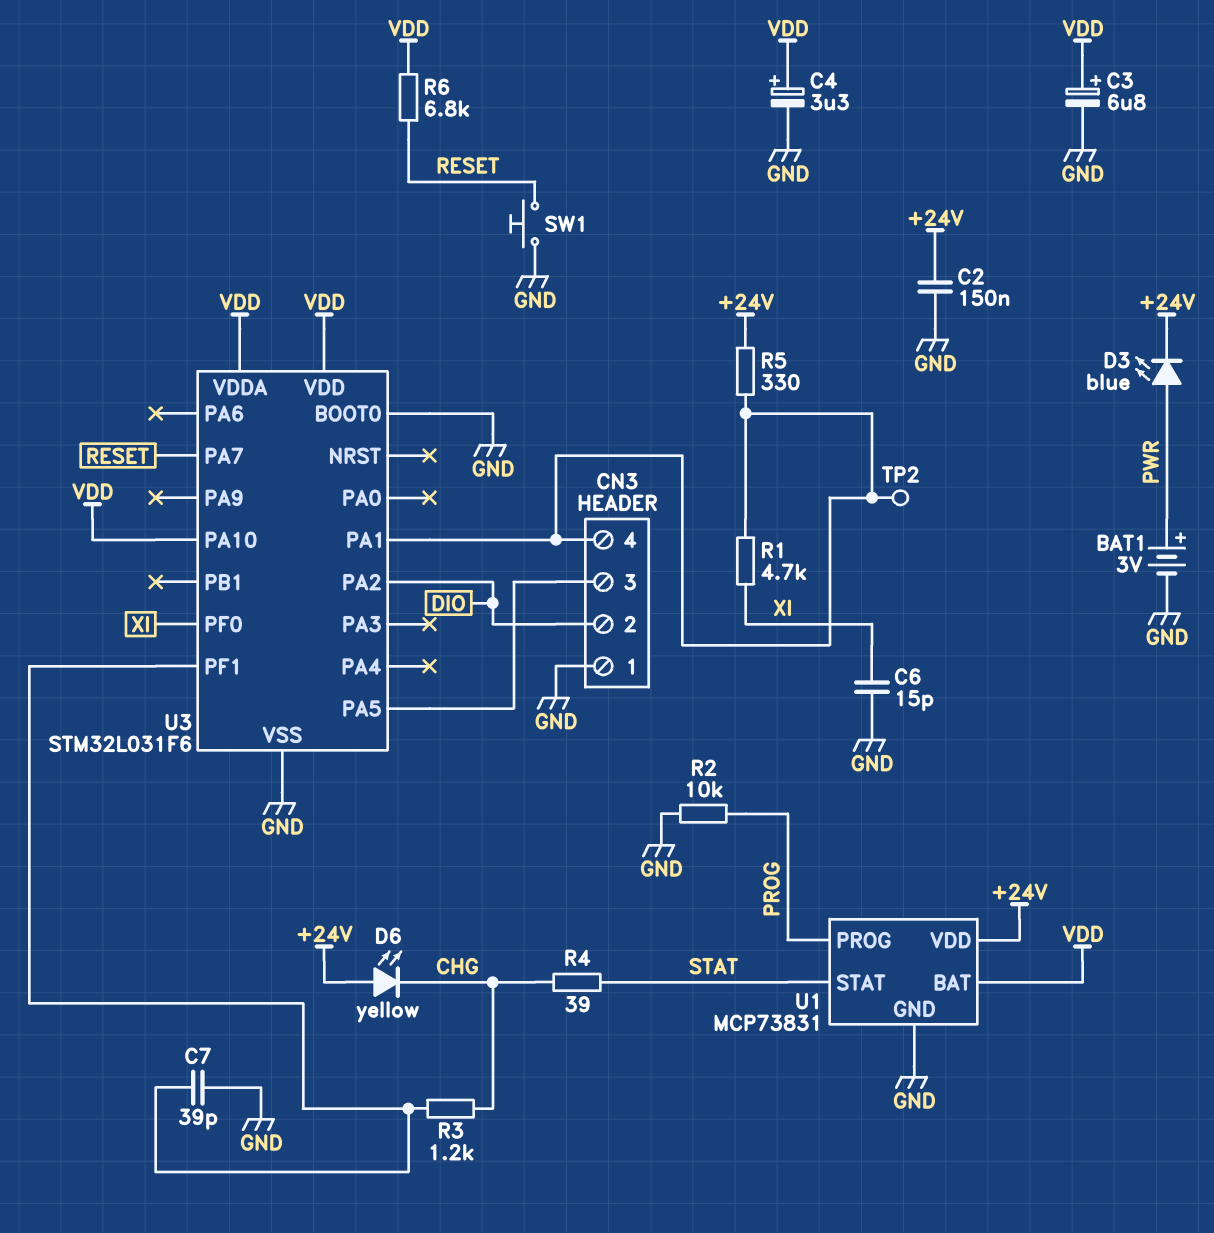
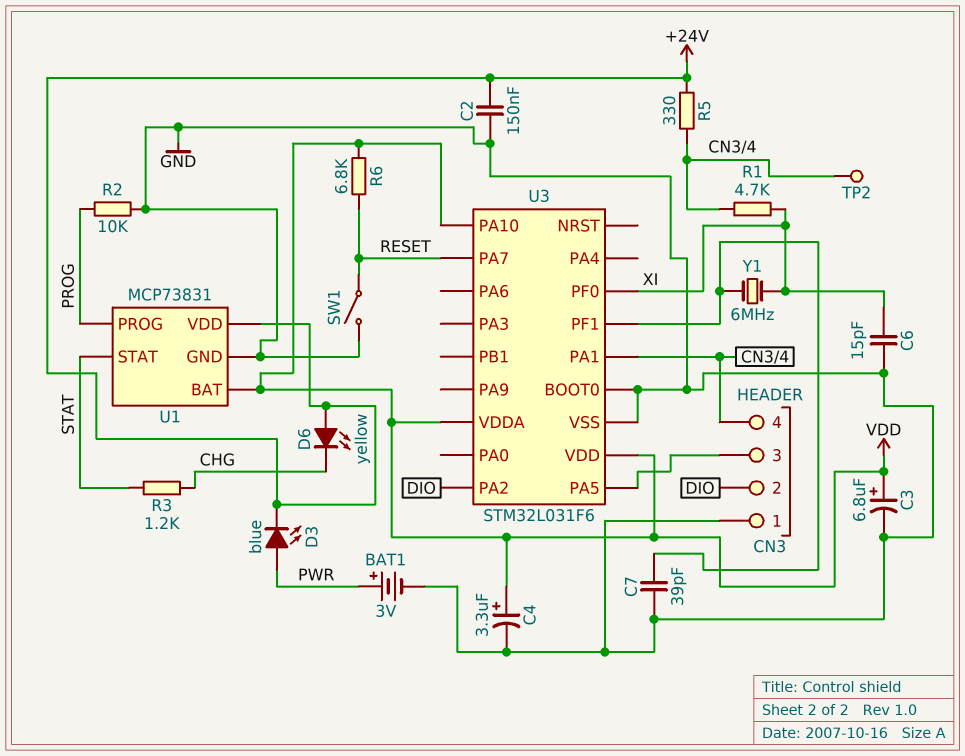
R3: 1.2k (CHG, U3/PF1) -> 1.2k (CHG, STAT)
R4: 39 (CHG, STAT) -> none
SW1: button (GND, RESET) -> switch (GND, RESET)
Y1: none -> 6MHz (U3/PF1, XI)

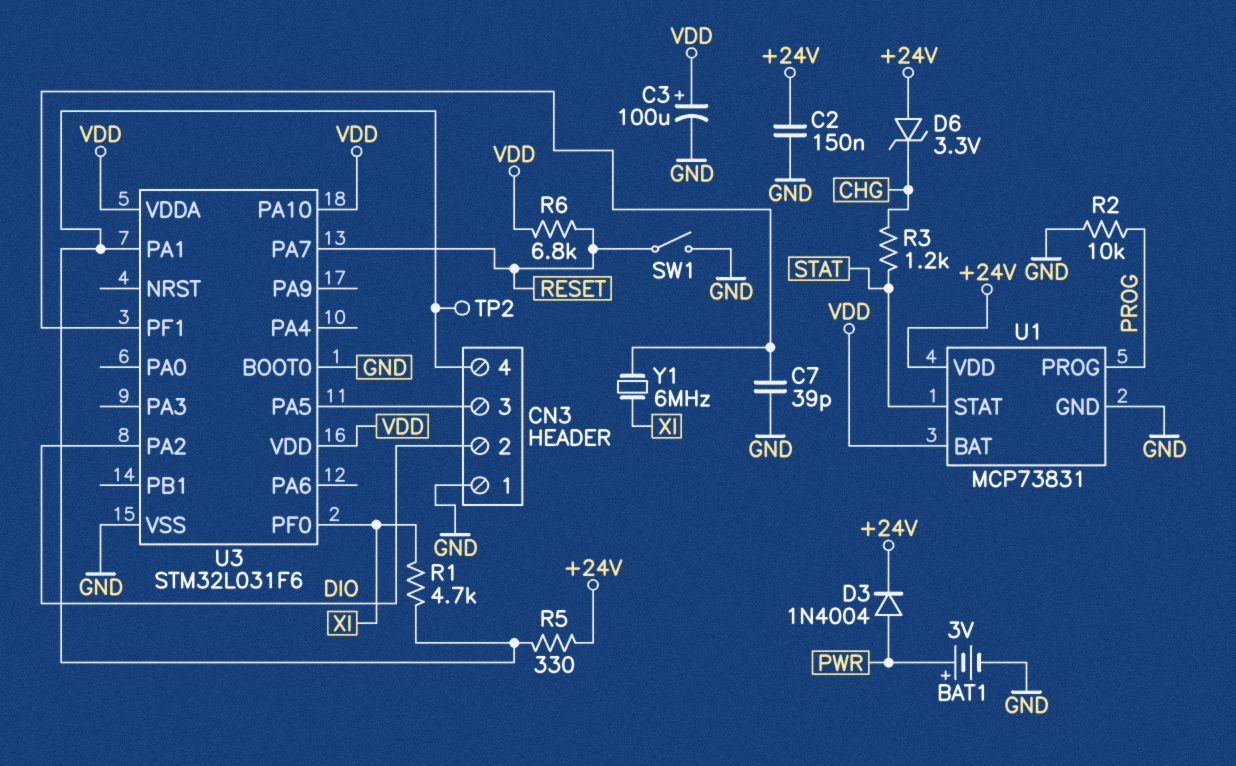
C3: 6.8uF (plus VDD, minus GND) -> 100uF (plus VDD, minus GND)
C4: 3.3uF (plus VDD, minus GND) -> none
C6: 15pF (GND, XI) -> none
D3: LED blue (A PWR, K +24V) -> diode 1N4004 (A PWR, K +24V)
D6: LED yellow (A +24V, K CHG) -> zener 3.3V (A +24V, K CHG)

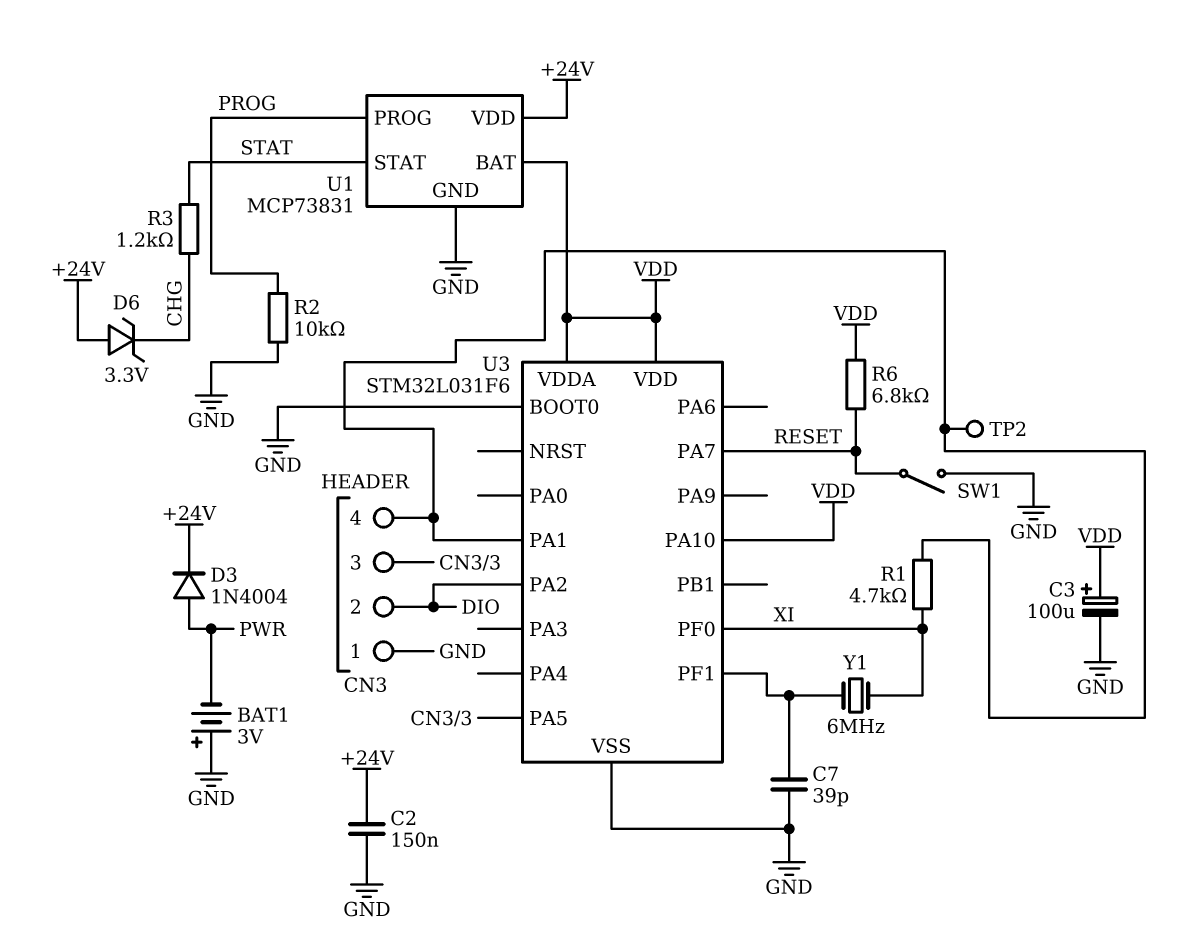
BAT1: 3V (plus PWR, minus GND) -> 3V (plus GND, minus PWR)
R5: 330 (+24V, CN3/4) -> none

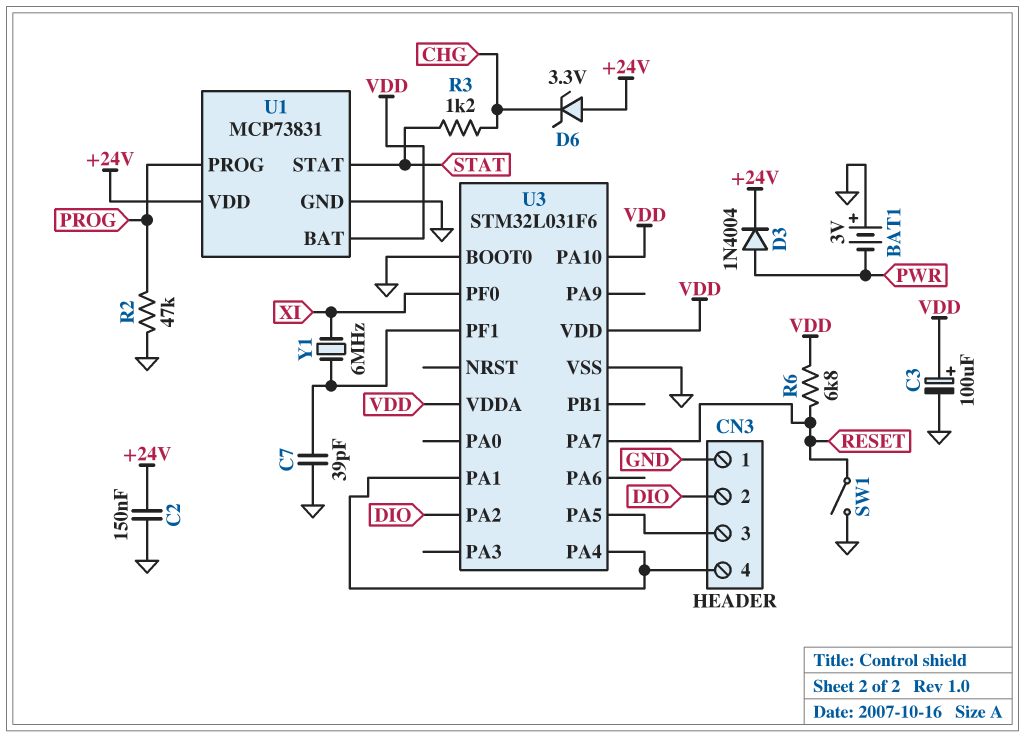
R1: 4.7k (CN3/4, XI) -> none
R2: 10k (GND, PROG) -> 47k (GND, PROG)
TP2: test point (CN3/4) -> none
U3 pin PA4: none -> CN3/4

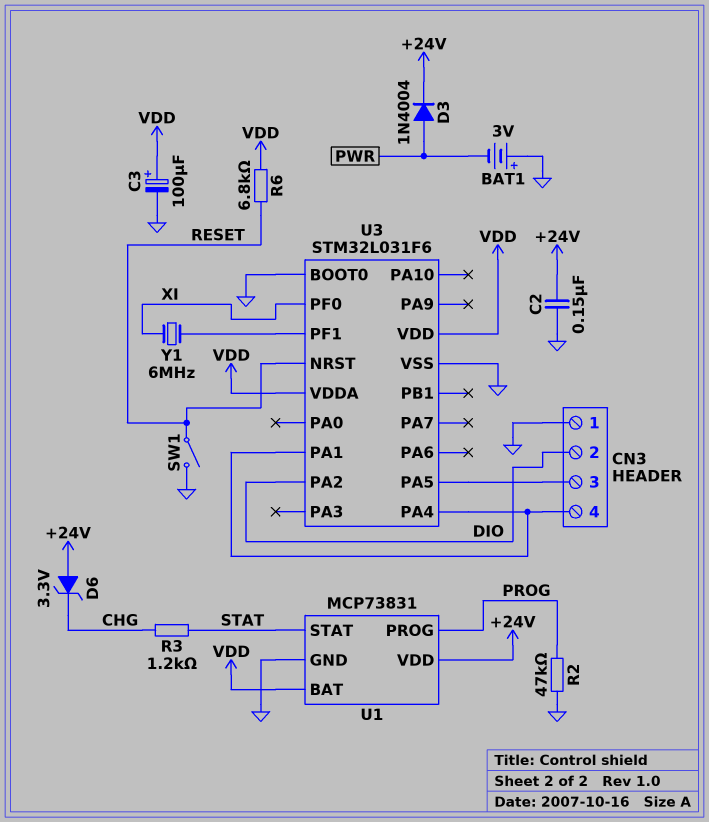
C7: 39pF (GND, U3/PF1) -> none
U3 pin NRST: none -> RESET
U3 pin PA7: RESET -> none
U3 pin PA10: VDD -> none

